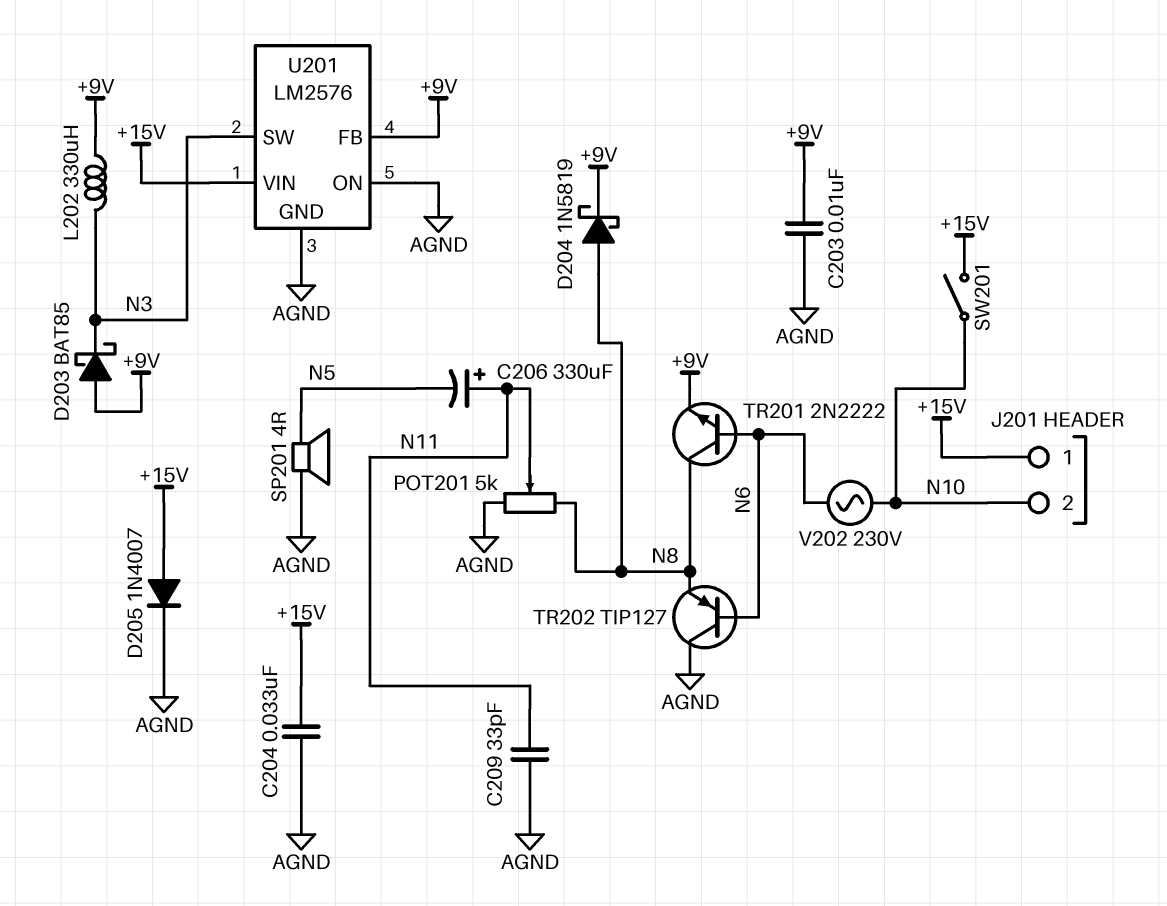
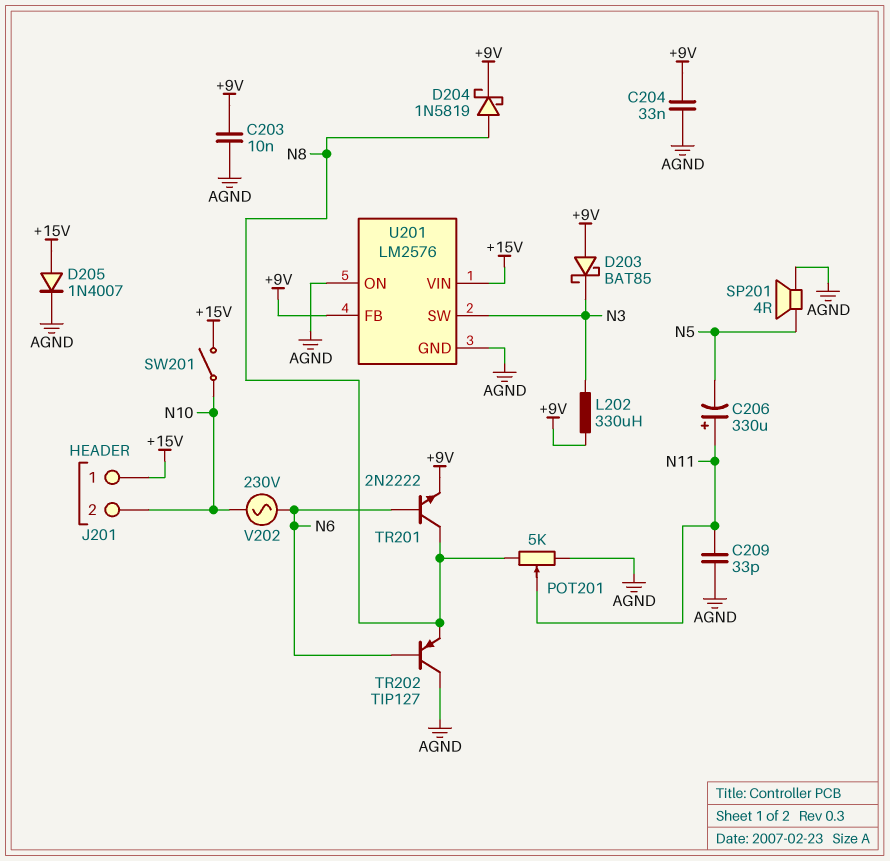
C204: 33nF (+15V, AGND) -> 33nF (+9V, AGND)

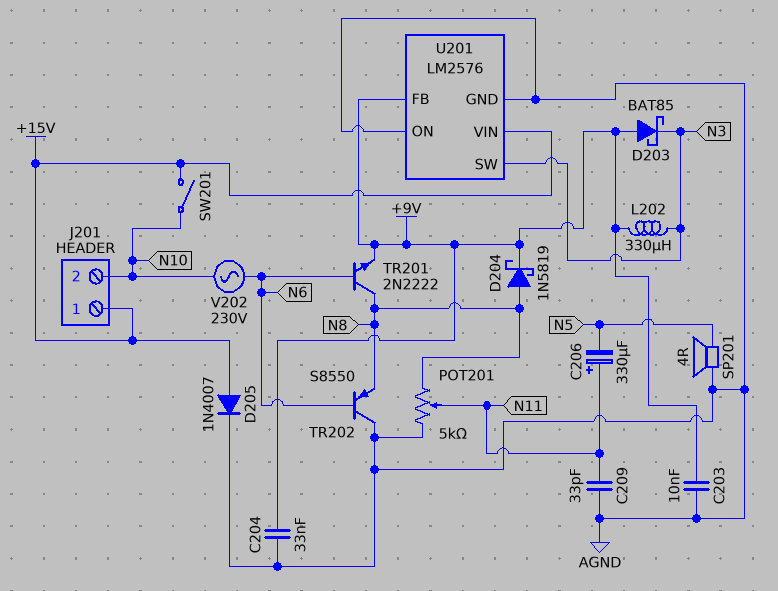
TR202: PNP TIP127 (B N6, C AGND, E N8) -> PNP S8550 (B N6, C AGND, E N8)

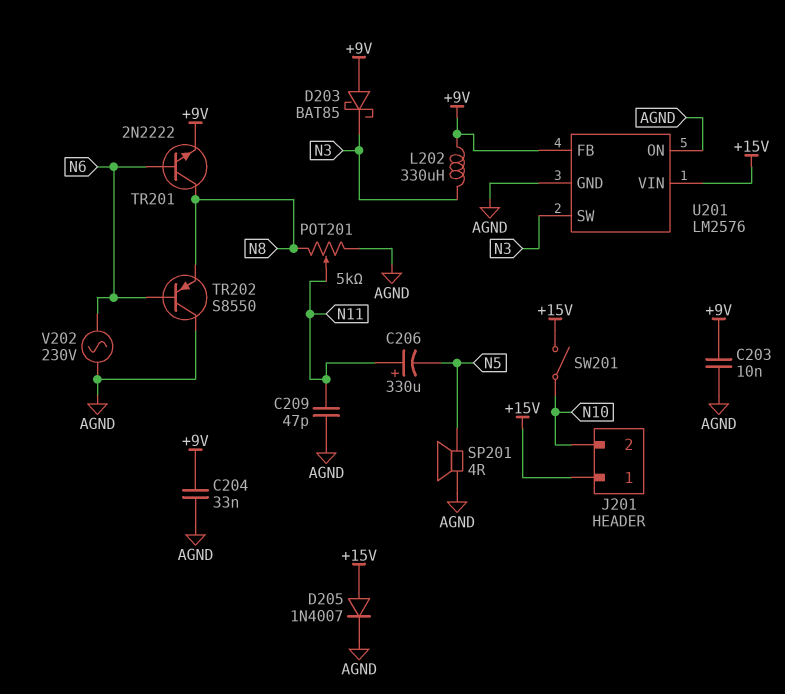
C209: 33pF (AGND, N11) -> 47pF (AGND, N11)
D204: schottky 1N5819 (A N8, K +9V) -> none
V202: AC 230V (N6, N10) -> AC 230V (AGND, N6)

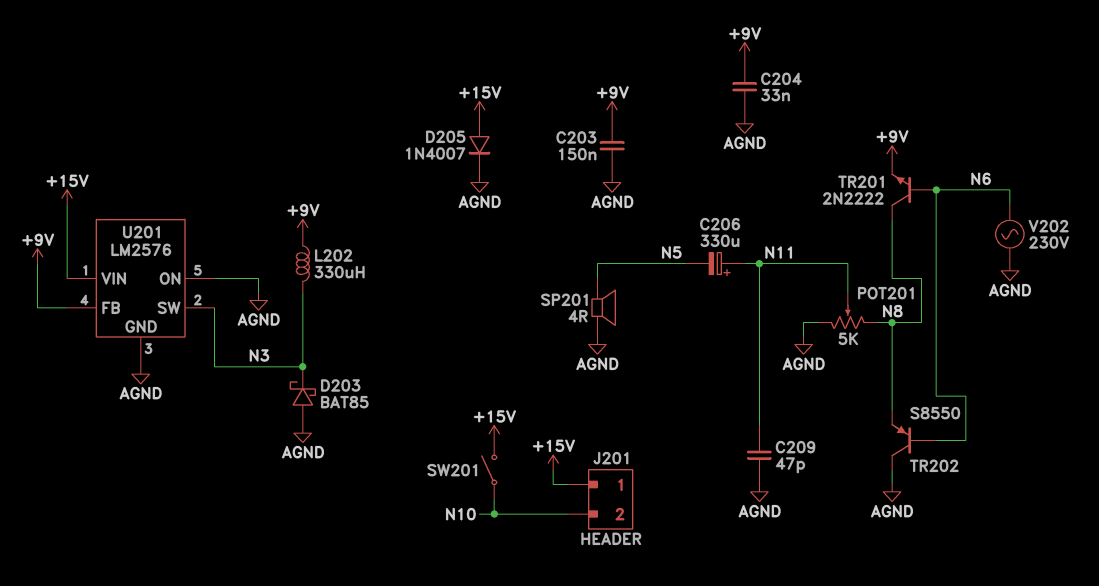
C203: 10nF (+9V, AGND) -> 150nF (+9V, AGND)
D203: schottky BAT85 (A +9V, K N3) -> schottky BAT85 (A AGND, K N3)

